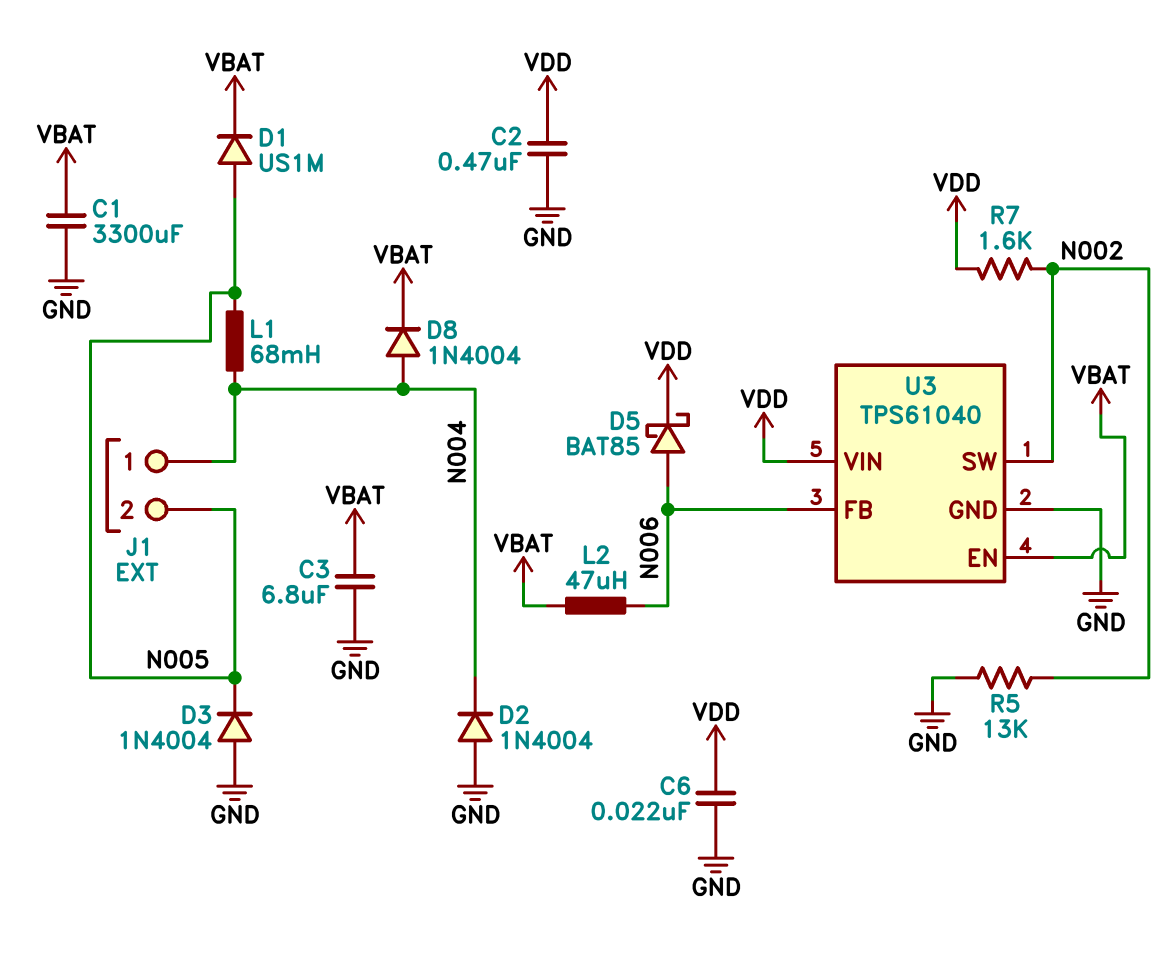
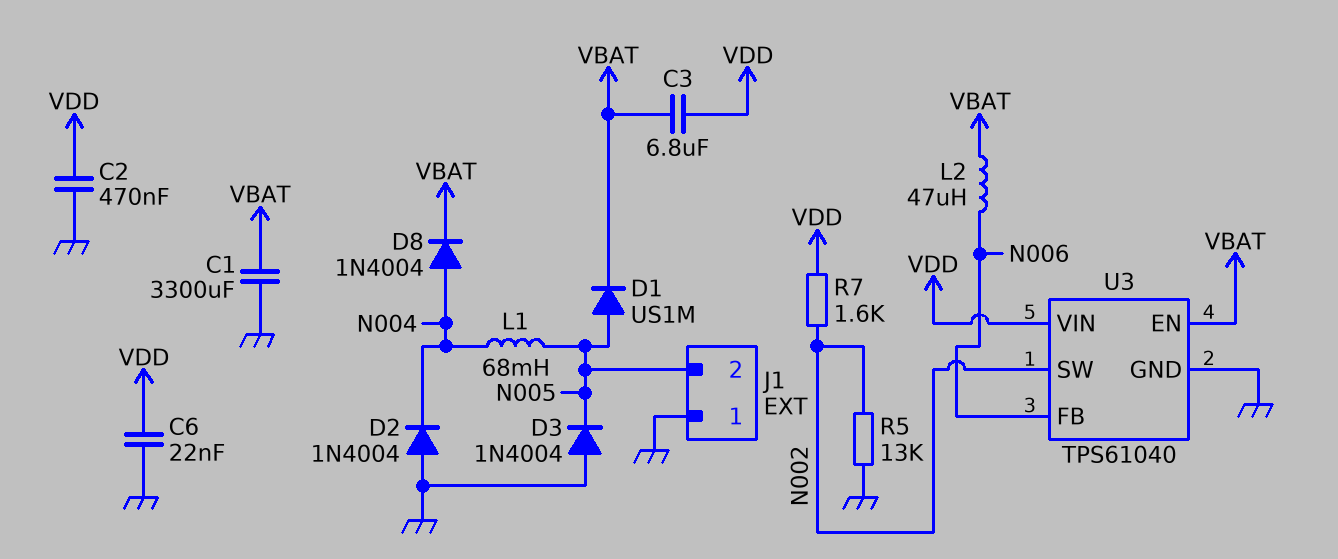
C3: 6.8uF (GND, VBAT) -> 6.8uF (VBAT, VDD)
D5: schottky BAT85 (A N006, K VDD) -> none
J1 pin 1: N004 -> GND

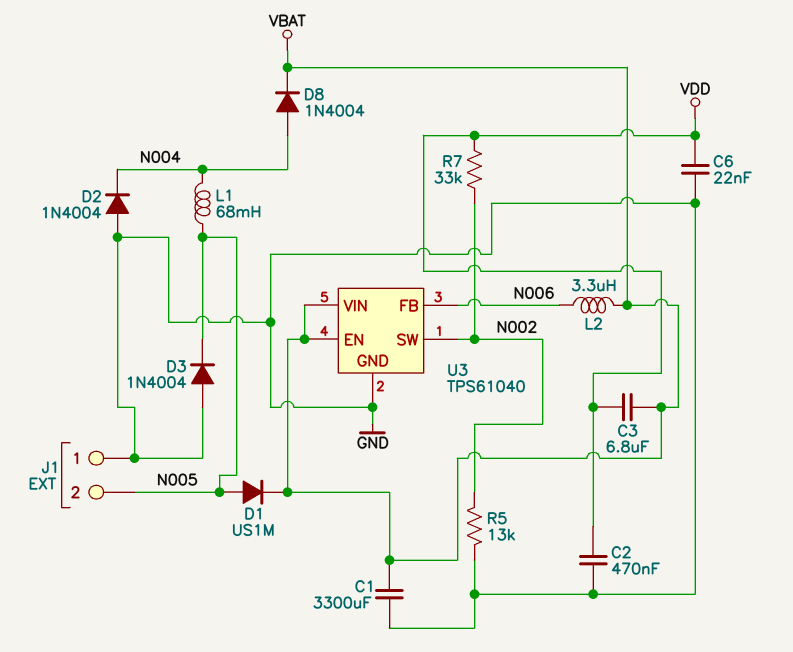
L2: 47uH (N006, VBAT) -> 3.3uH (N006, VBAT)
R7: 1.6k (N002, VDD) -> 33k (N002, VDD)
U3 pin VIN: VDD -> VBAT

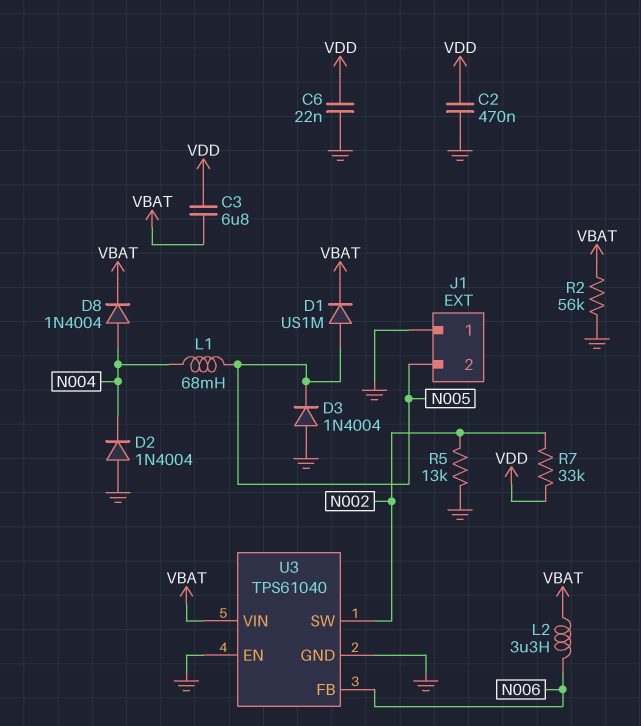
C1: 3300uF (GND, VBAT) -> none
R2: none -> 56k (GND, VBAT)
U3 pin EN: VBAT -> GND

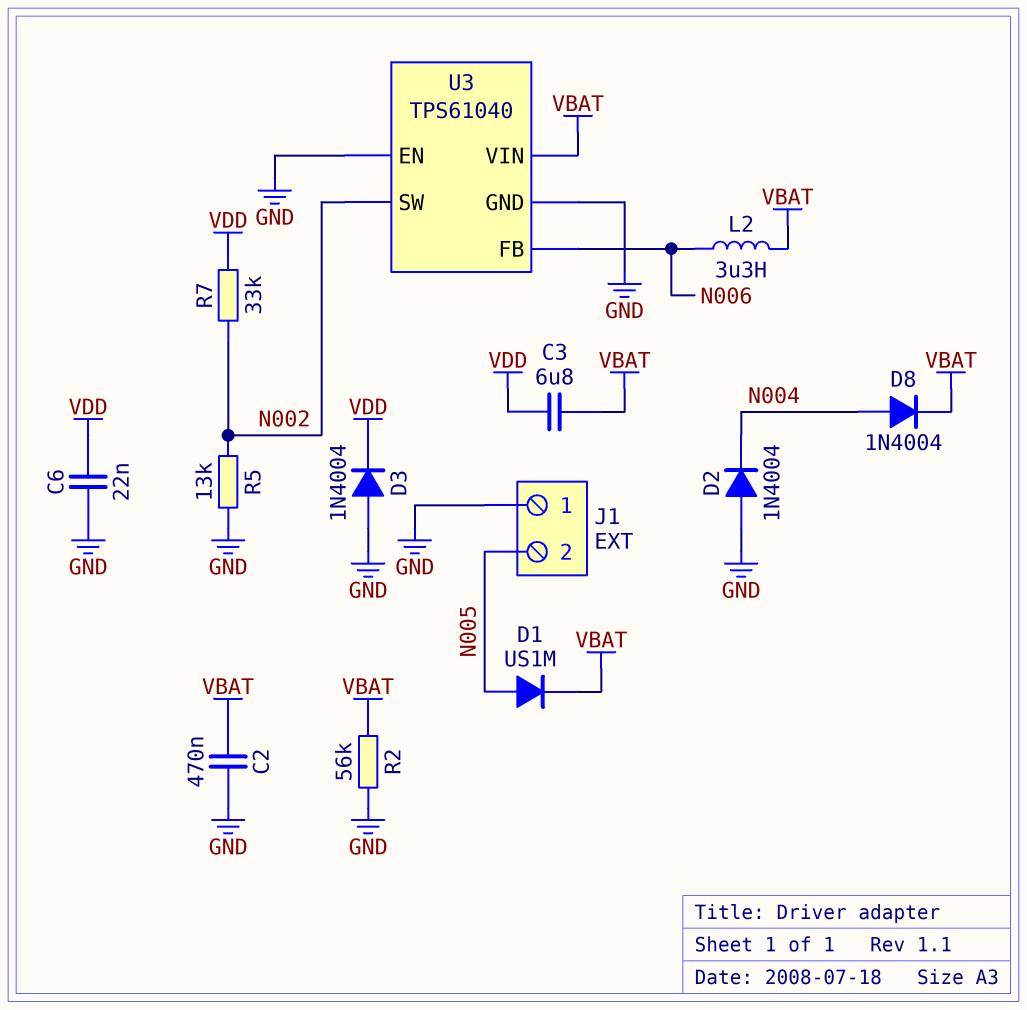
C2: 470nF (GND, VDD) -> 470nF (GND, VBAT)
D3: diode 1N4004 (A GND, K N005) -> diode 1N4004 (A GND, K VDD)
L1: 68mH (N004, N005) -> none

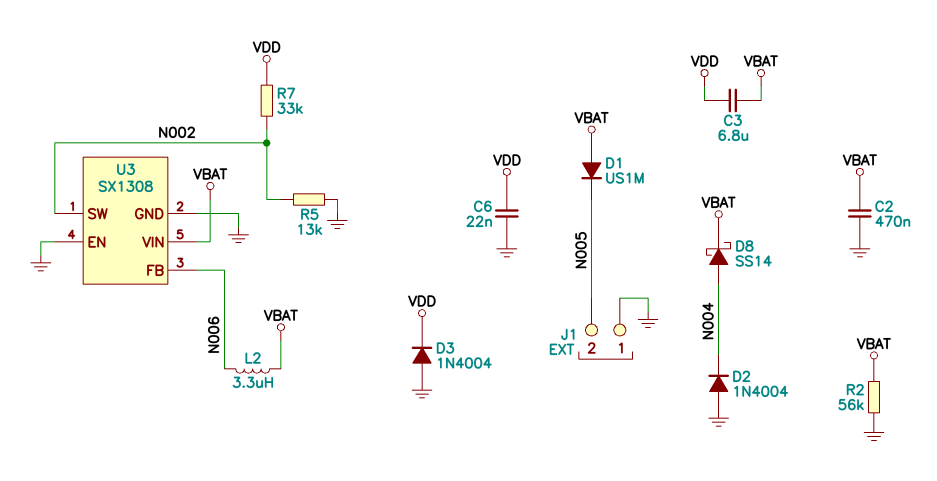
D1: diode US1M (A N005, K VBAT) -> diode US1M (A VBAT, K N005)
D8: diode 1N4004 (A N004, K VBAT) -> schottky SS14 (A N004, K VBAT)
U3: TPS61040 -> SX1308

